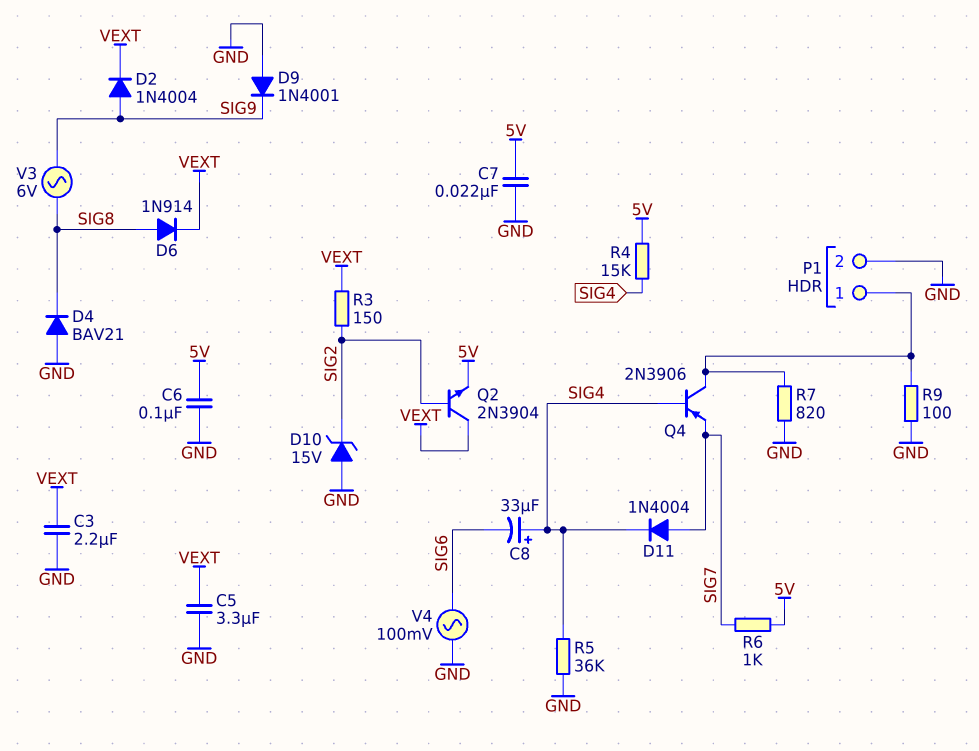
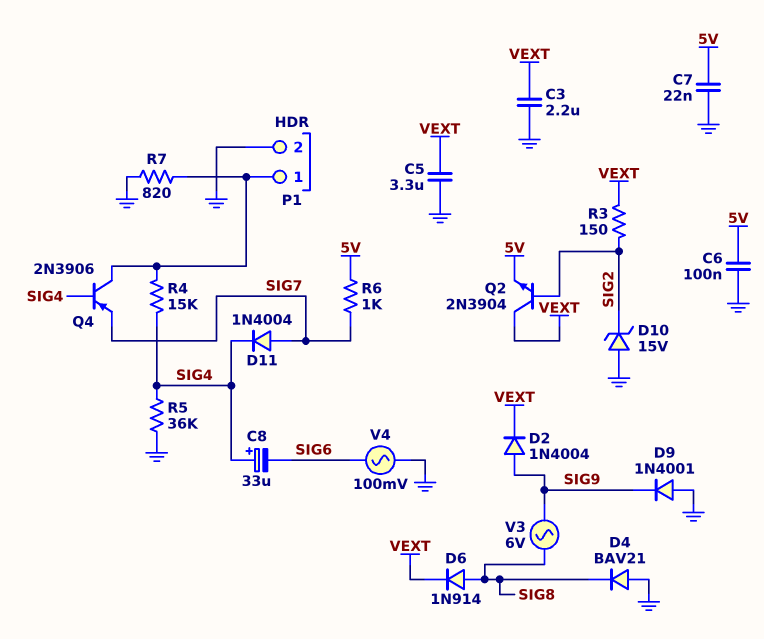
R4: 15k (5V, SIG4) -> 15k (P1/1, SIG4)
R9: 100 (GND, P1/1) -> none

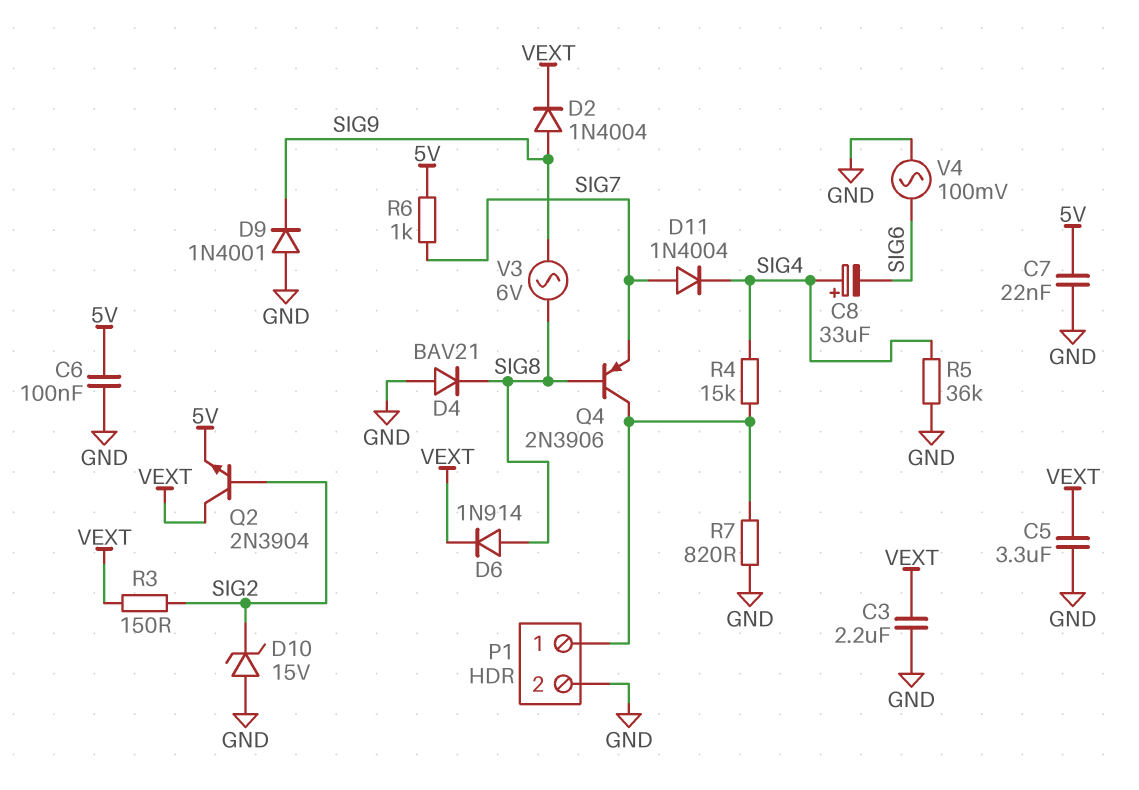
Q4: PNP 2N3906 (B SIG4, C P1/1, E SIG7) -> PNP 2N3906 (B SIG8, C P1/1, E SIG7)

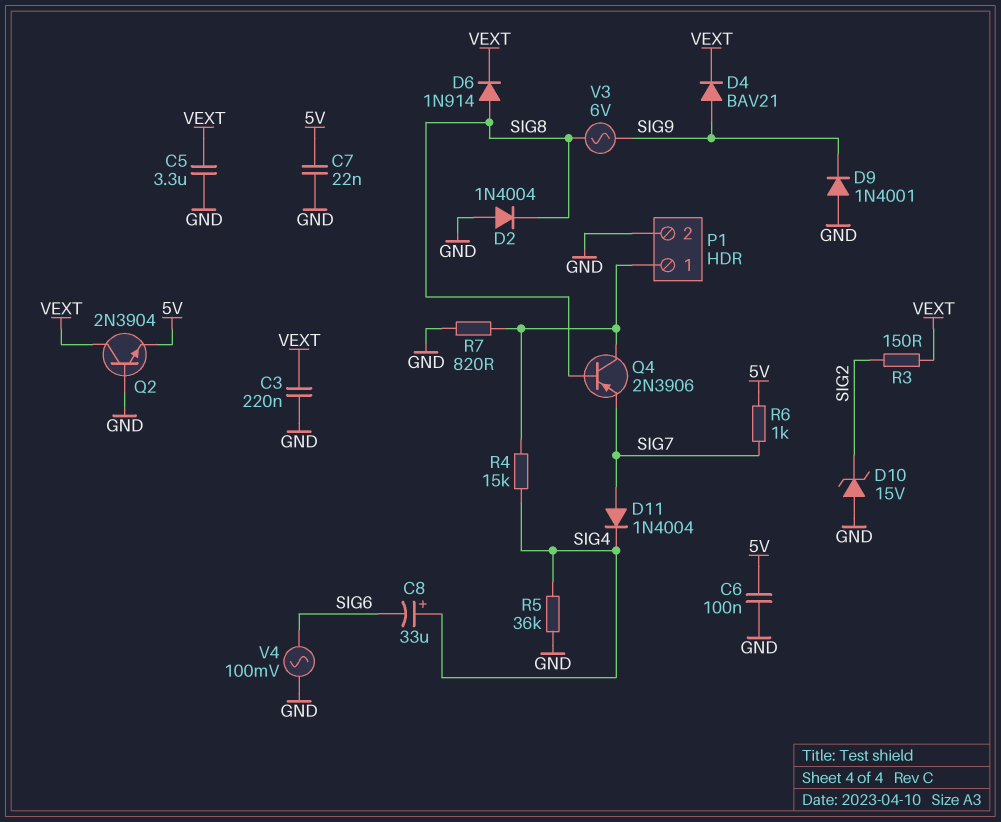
C3: 2.2uF (GND, VEXT) -> 220nF (GND, VEXT)
D2: diode 1N4004 (A SIG9, K VEXT) -> diode 1N4004 (A GND, K SIG8)
D4: diode BAV21 (A GND, K SIG8) -> diode BAV21 (A SIG9, K VEXT)
Q2: NPN 2N3904 (B SIG2, C VEXT, E 5V) -> NPN 2N3904 (B GND, C VEXT, E 5V)

